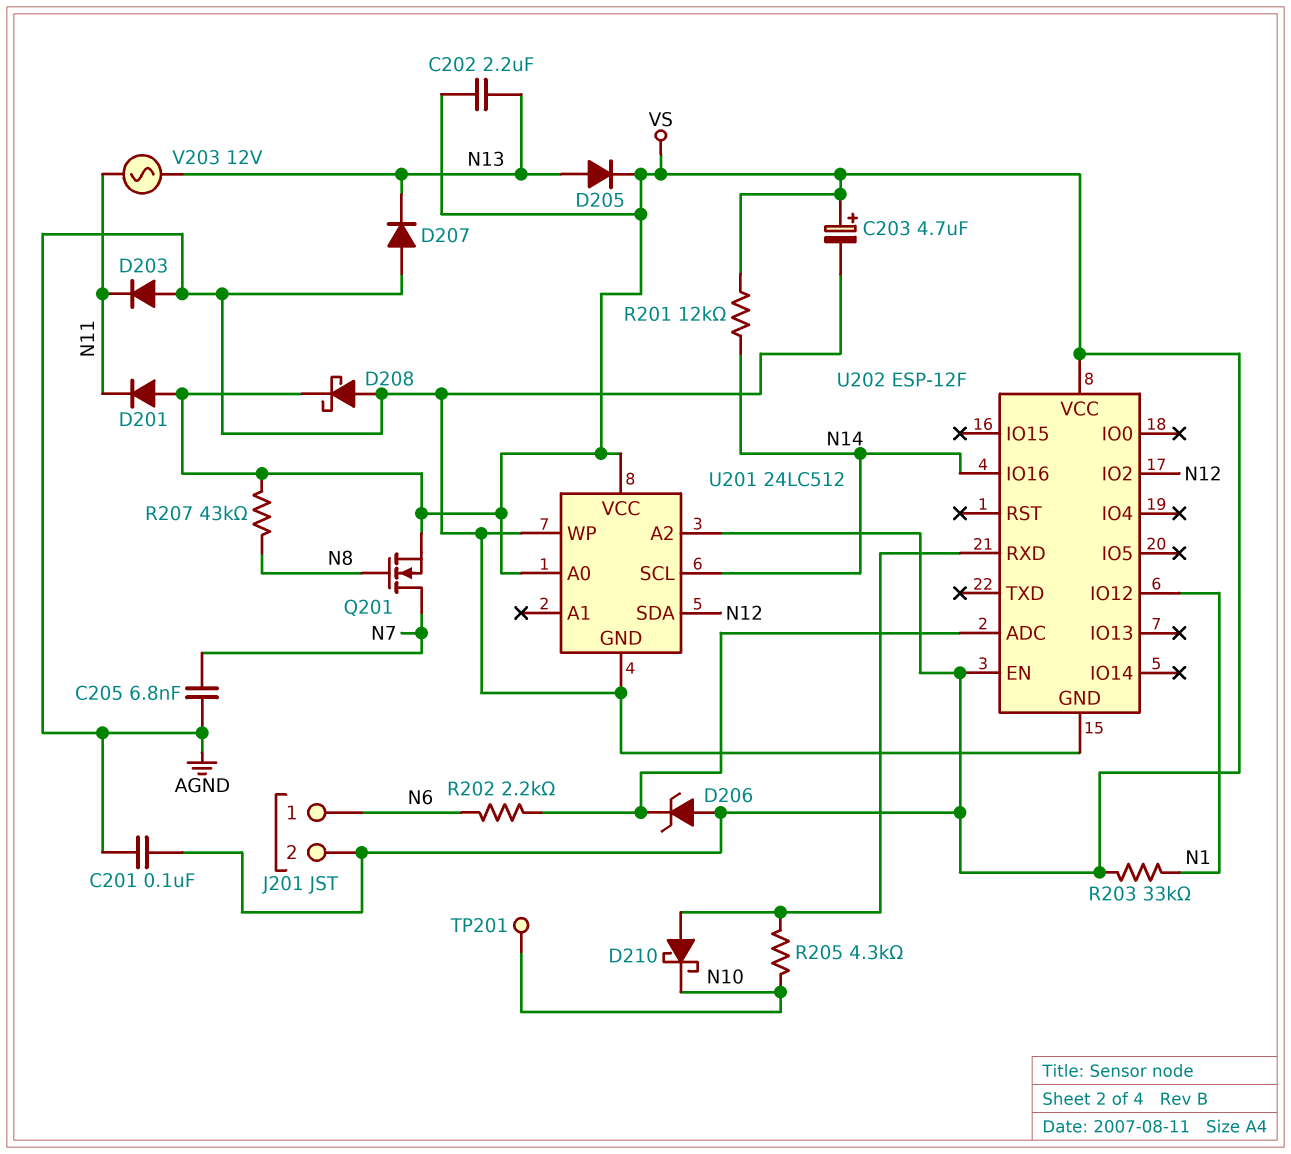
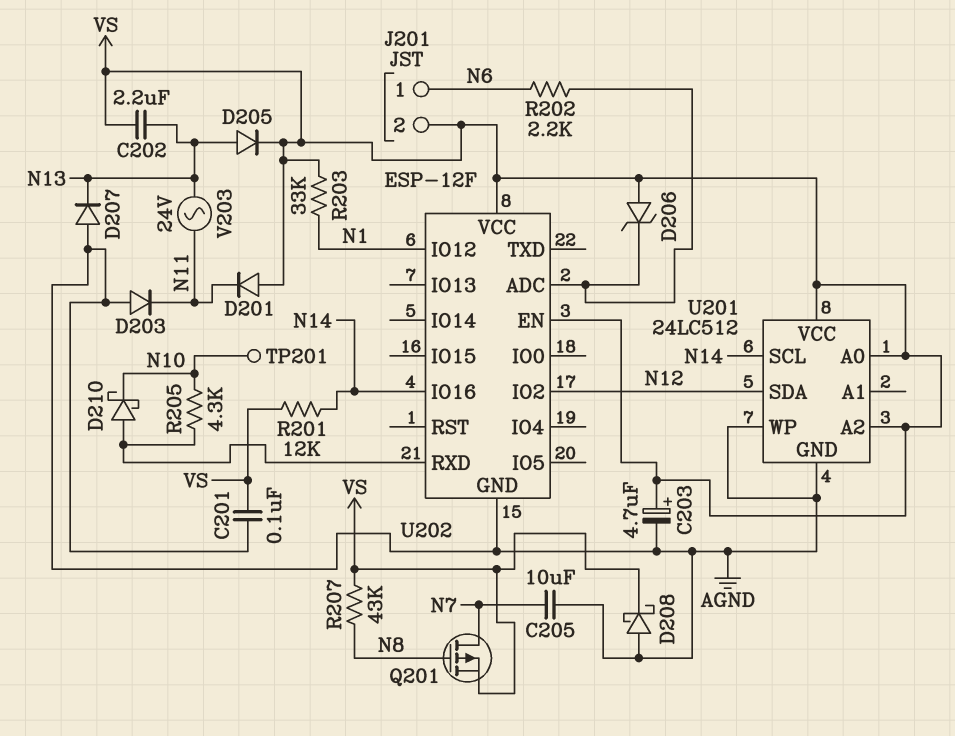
C205: 6.8nF (AGND, N7) -> 10uF (AGND, N7)
Q201: NMOS (G N8, D N7, S VS) -> PMOS (G N8, D N7, S VS)
V203: AC 12V (N11, N13) -> AC 24V (N11, N13)

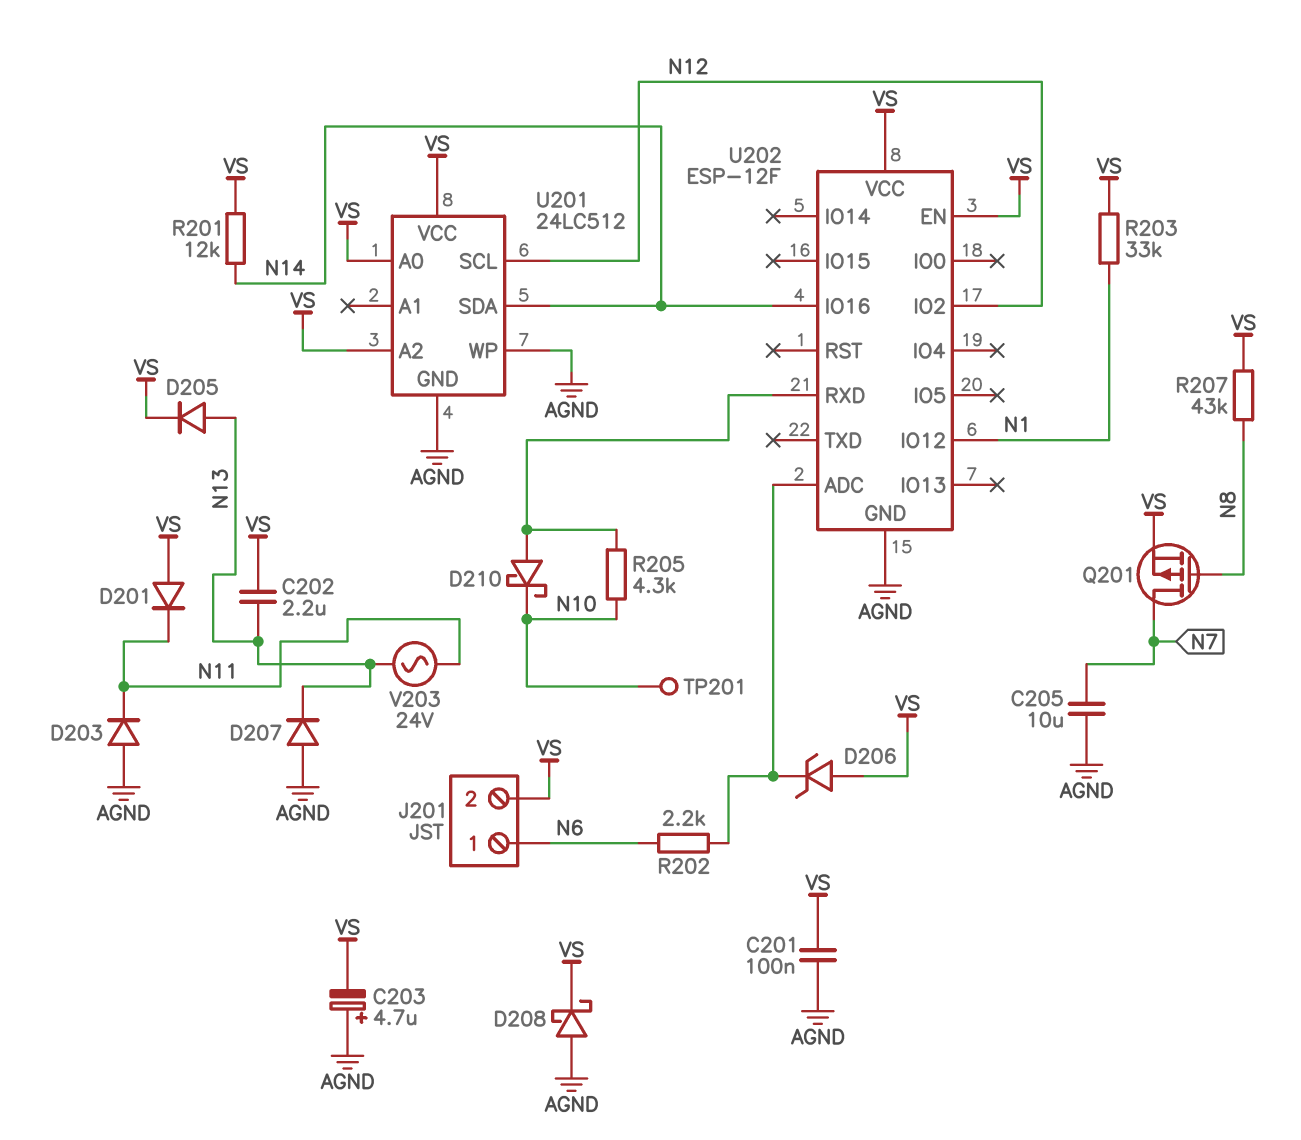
C203: 4.7uF (plus VS, minus AGND) -> 4.7uF (plus AGND, minus VS)
U201 pin SCL: N14 -> N12
U201 pin SDA: N12 -> N14

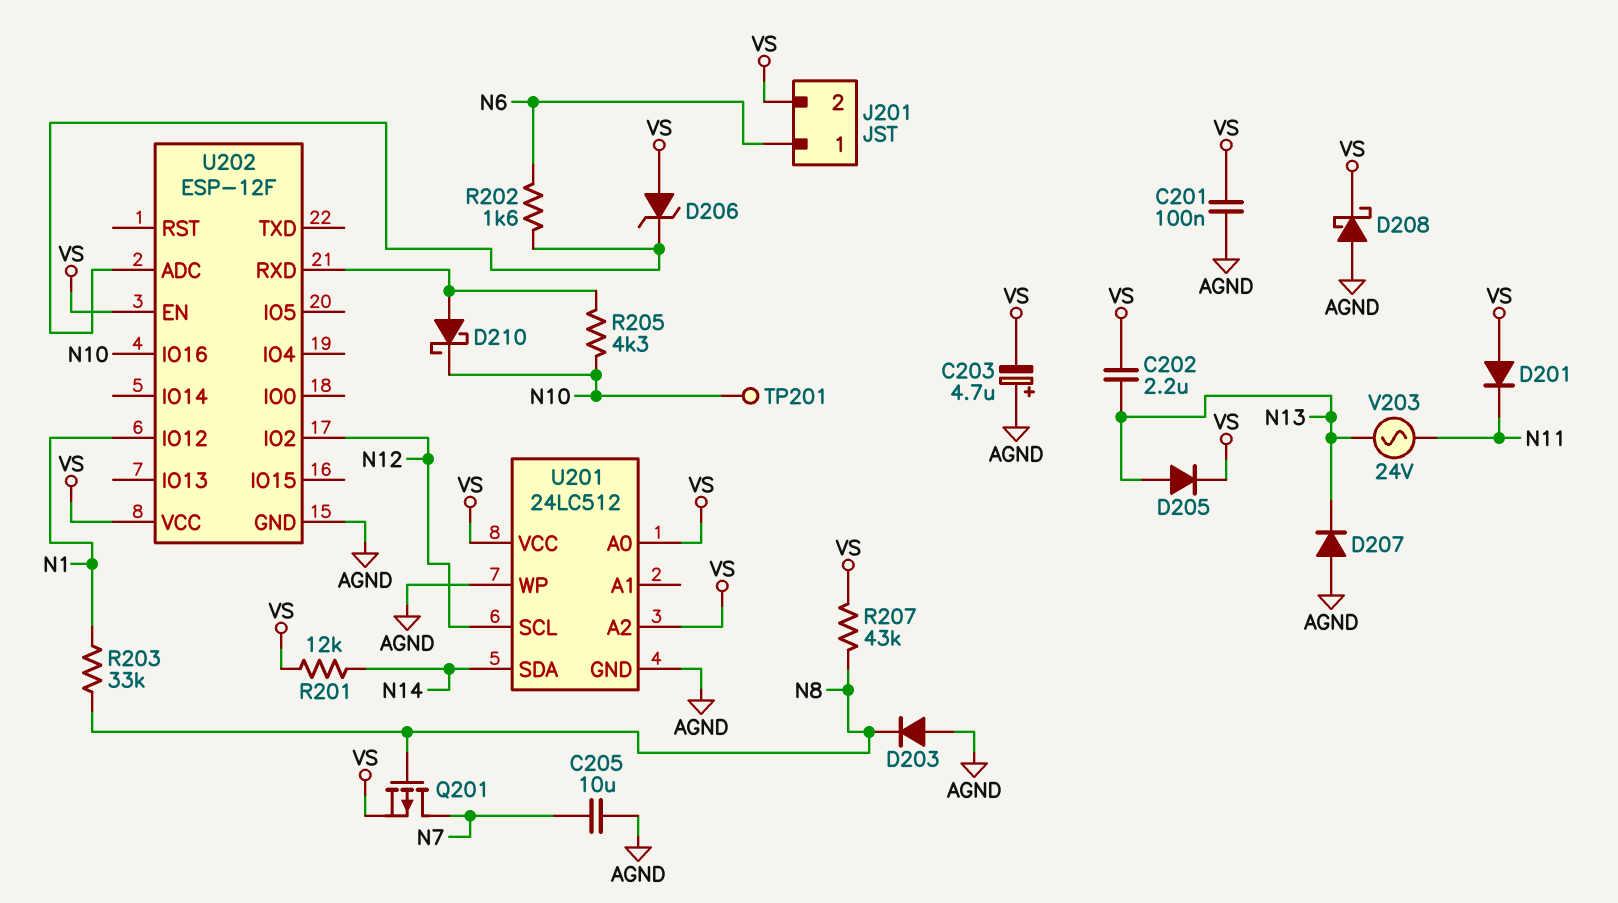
D203: diode (A AGND, K N11) -> diode (A AGND, K N8)
R202: 2.2k (N6, U202/ADC) -> 1.6k (N6, U202/ADC)
R203: 33k (N1, VS) -> 33k (N1, N8)
U202 pin IO16: N14 -> N10

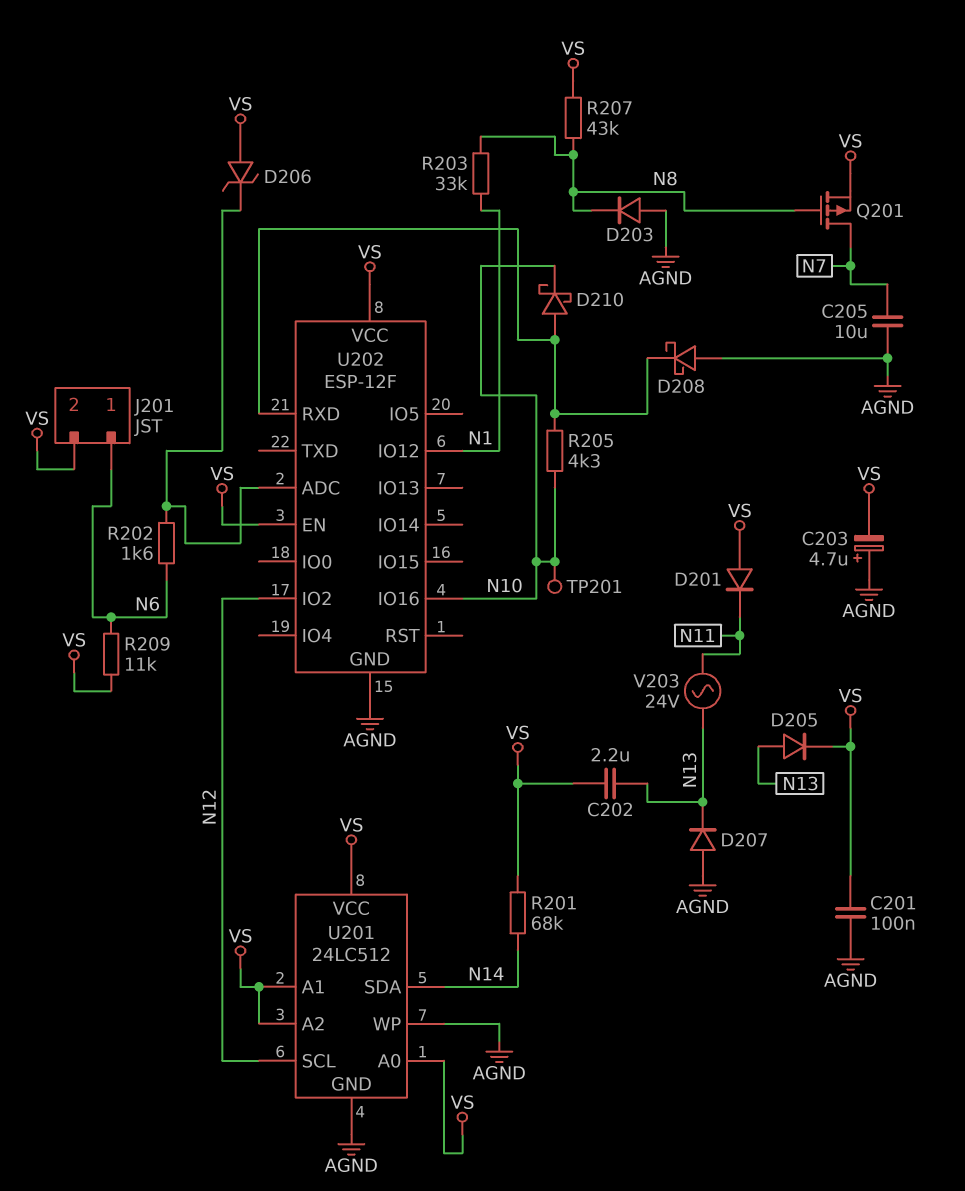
D208: schottky (A AGND, K VS) -> schottky (A AGND, K U202/RXD)
R201: 12k (N14, VS) -> 68k (N14, VS)
R209: none -> 11k (N6, VS)
U201 pin A1: none -> VS

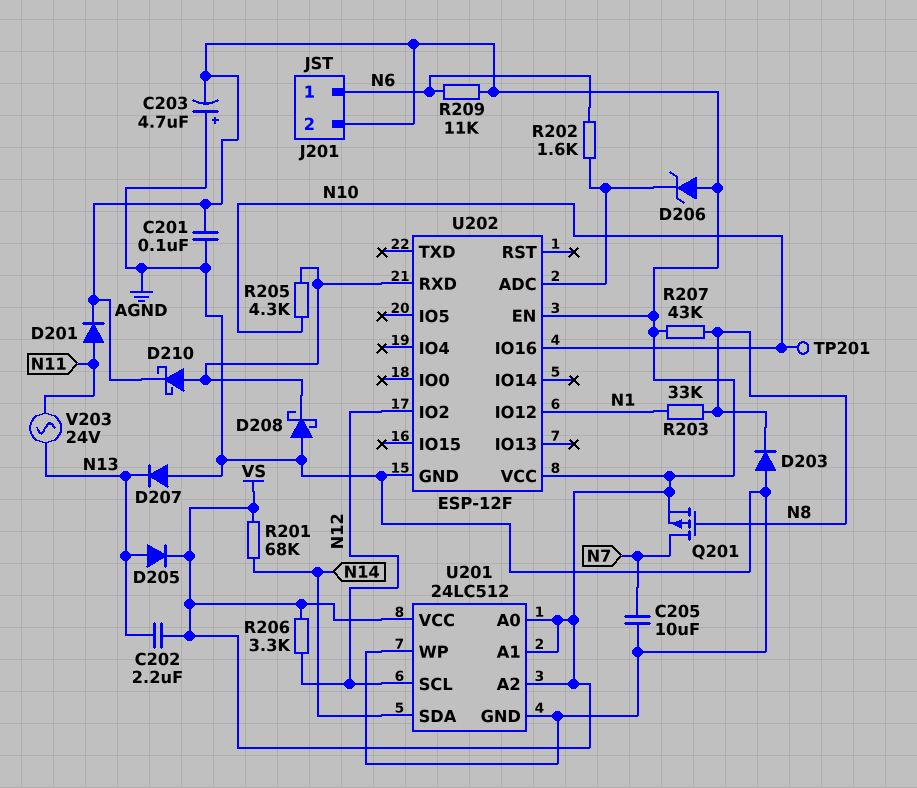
D201: diode (A VS, K N11) -> diode (A N11, K VS)
D210: schottky (A U202/RXD, K N10) -> schottky (A U202/RXD, K VS)
R206: none -> 3.3k (N12, VS)

